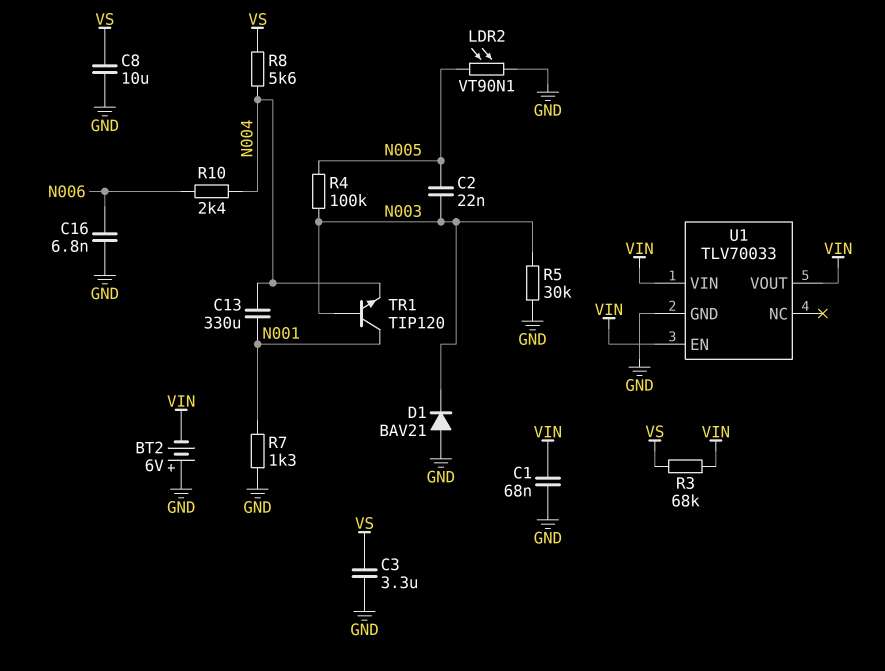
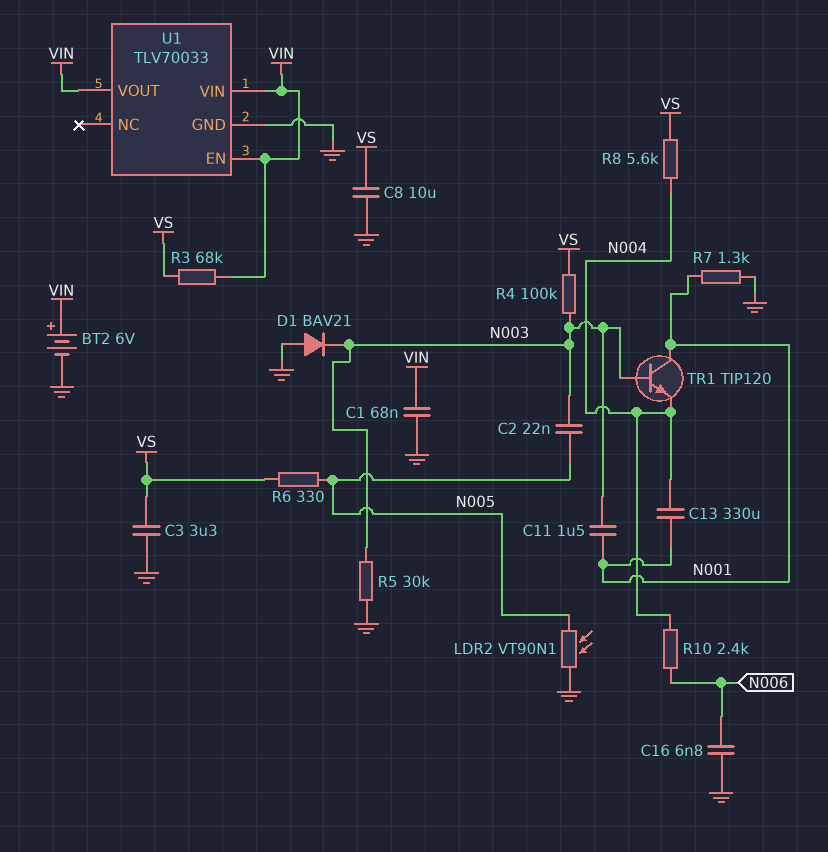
BT2: 6V (plus GND, minus VIN) -> 6V (plus VIN, minus GND)
C11: none -> 1.5uF (N001, N003)
R4: 100k (N003, N005) -> 100k (N003, VS)
R6: none -> 330 (N005, VS)

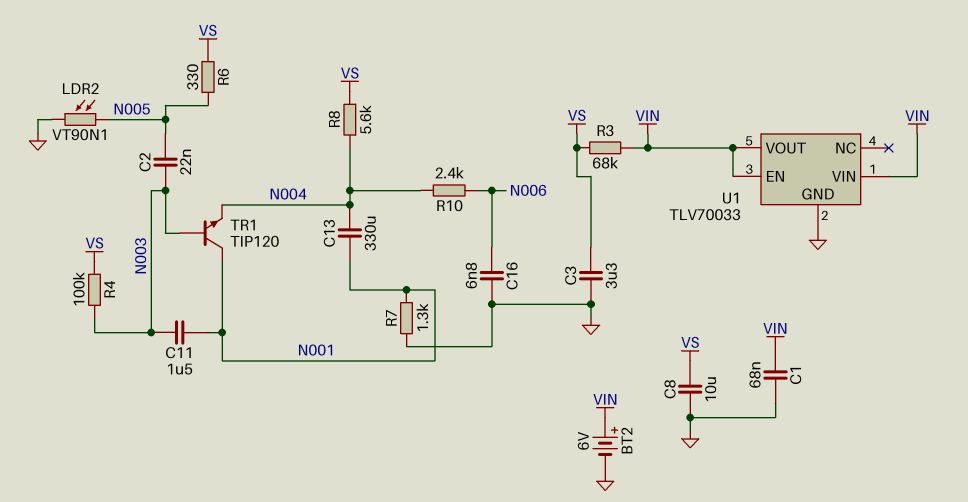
D1: diode BAV21 (A GND, K N003) -> none
R5: 30k (GND, N003) -> none

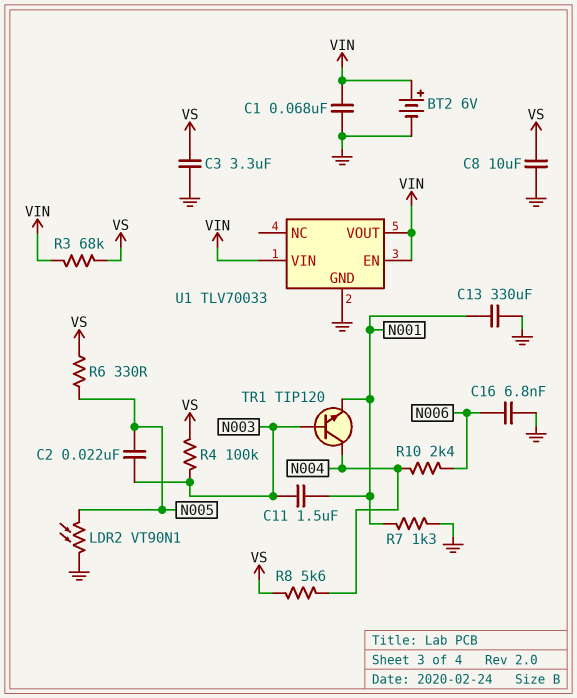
C13: 330uF (N001, N004) -> 330uF (GND, N001)
TR1: NPN TIP120 (B N003, C N001, E N004) -> NPN TIP120 (B N003, C N004, E N001)

